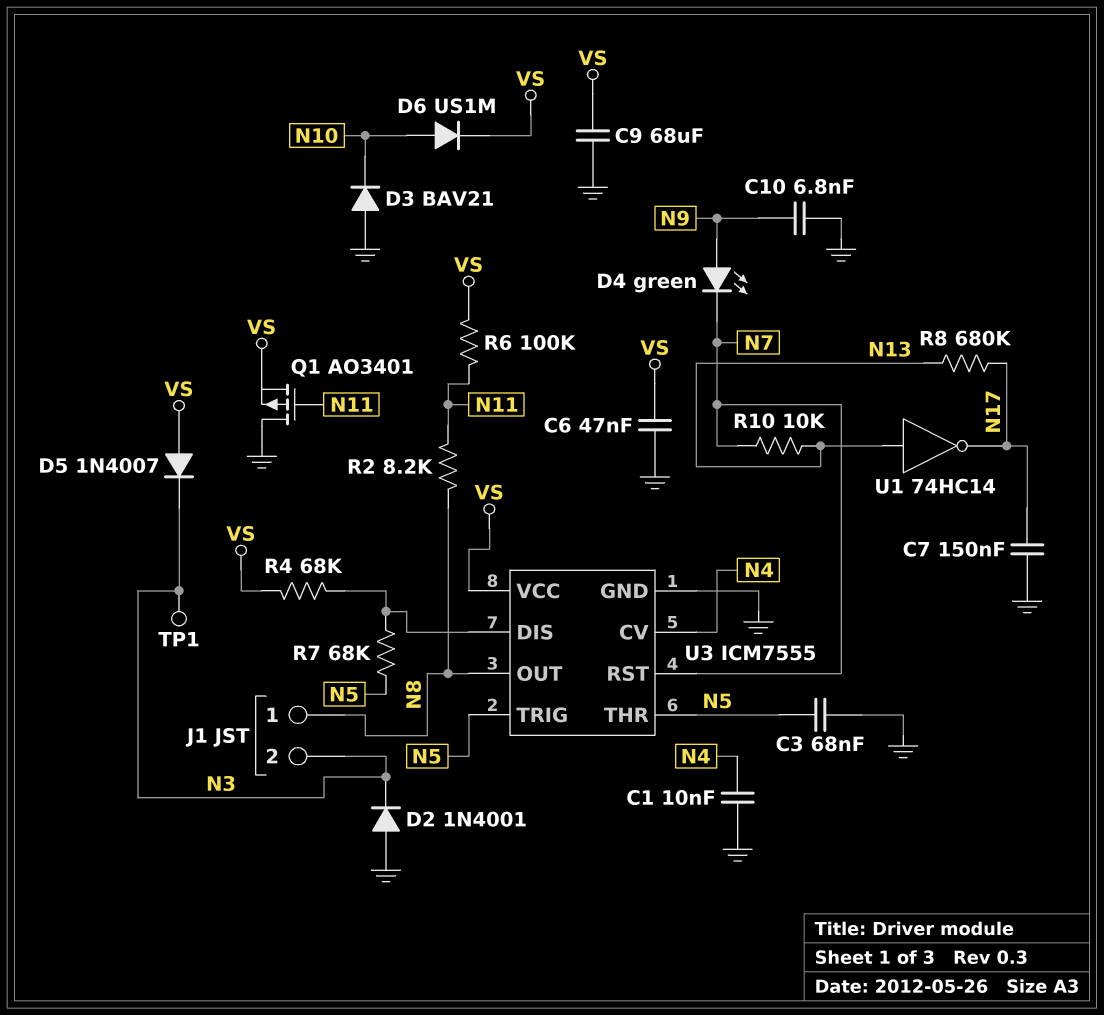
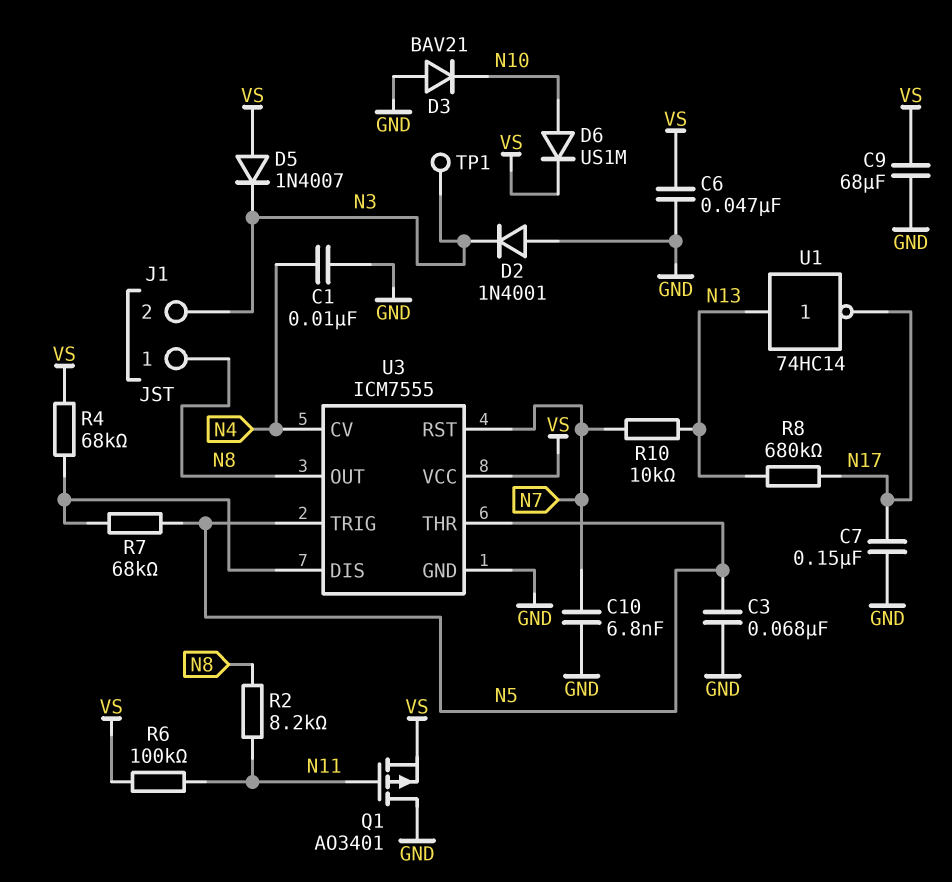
C10: 6.8nF (GND, N9) -> 6.8nF (GND, N7)
D4: LED green (A N9, K N7) -> none

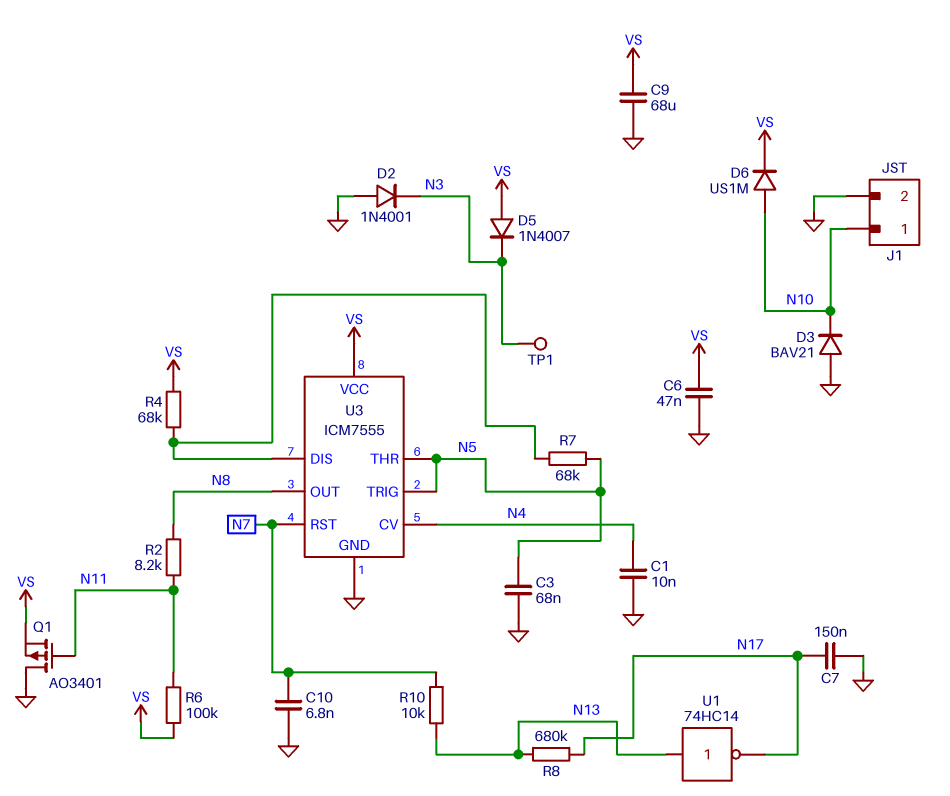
J1 pin 1: N8 -> N10
J1 pin 2: N3 -> GND

